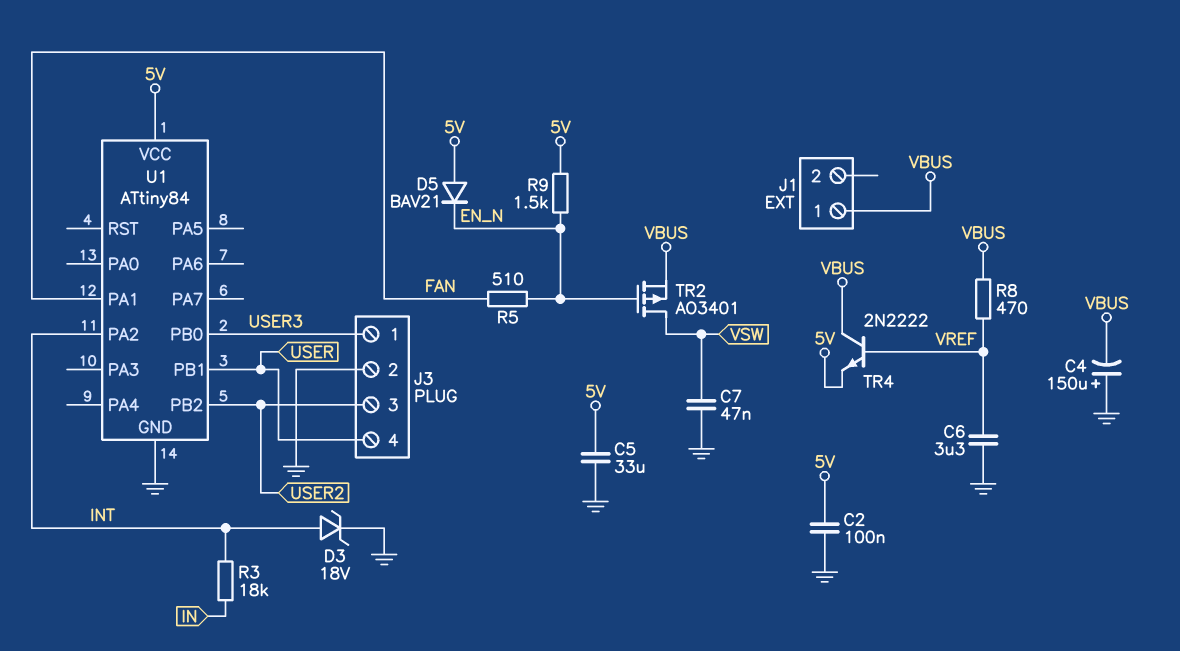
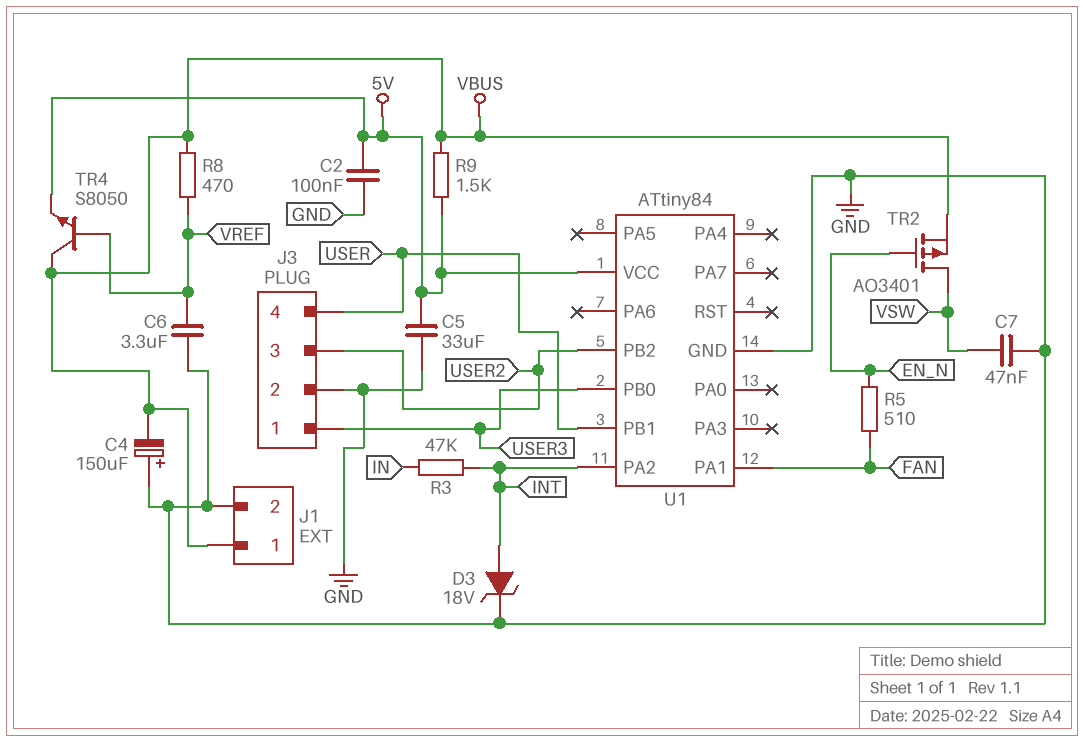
D5: diode BAV21 (A 5V, K EN_N) -> none
J1 pin 2: none -> GND
R3: 18k (IN, INT) -> 47k (IN, INT)
R9: 1.5k (5V, EN_N) -> 1.5k (5V, VBUS)
TR4: NPN 2N2222 (B VREF, C VBUS, E 5V) -> NPN S8050 (B VREF, C VBUS, E 5V)

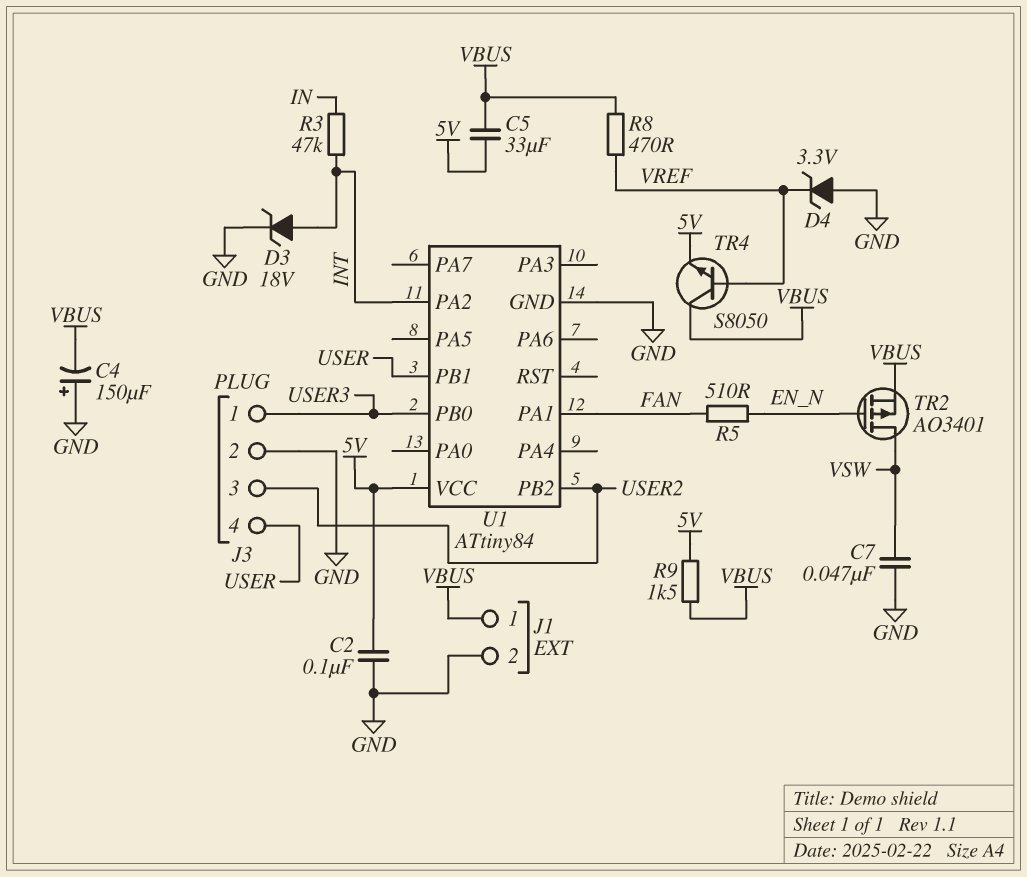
C5: 33uF (5V, GND) -> 33uF (5V, VBUS)
C6: 3.3uF (GND, VREF) -> none
D4: none -> zener 3.3V (A GND, K VREF)

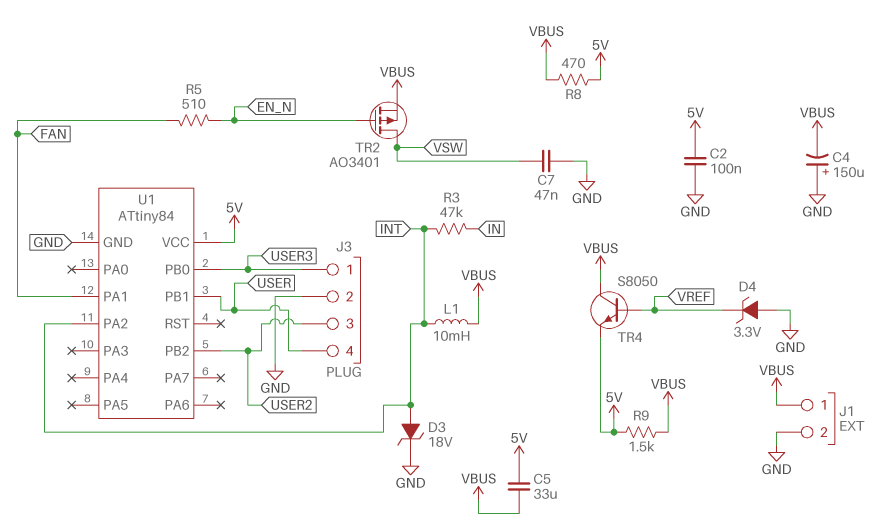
L1: none -> 10mH (INT, VBUS)
R8: 470 (VBUS, VREF) -> 470 (5V, VBUS)

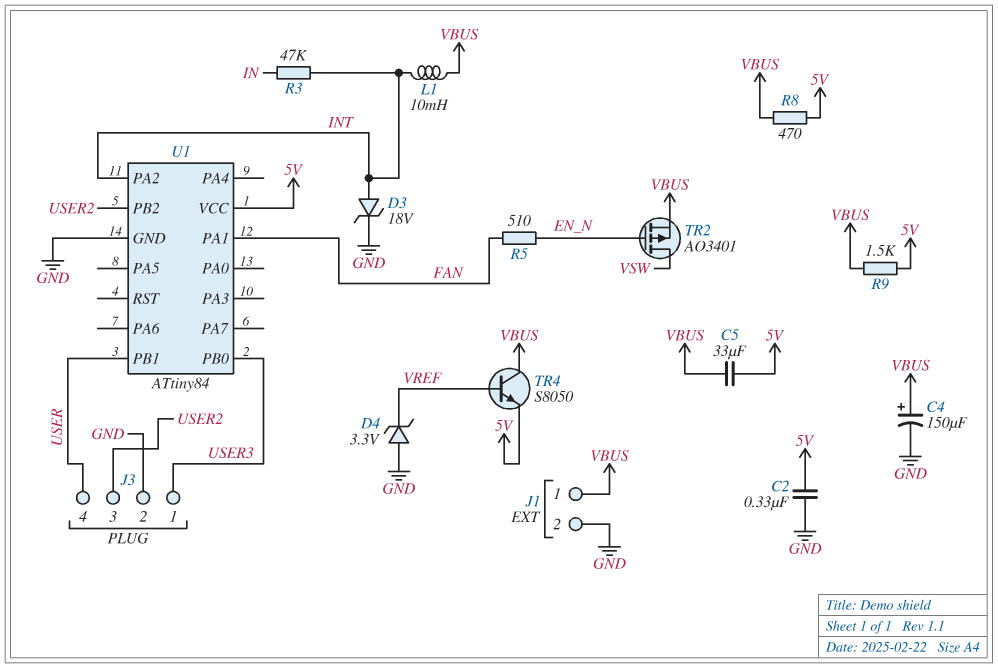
C2: 100nF (5V, GND) -> 330nF (5V, GND)
C4: 150uF (plus GND, minus VBUS) -> 150uF (plus VBUS, minus GND)
C7: 47nF (GND, VSW) -> none

